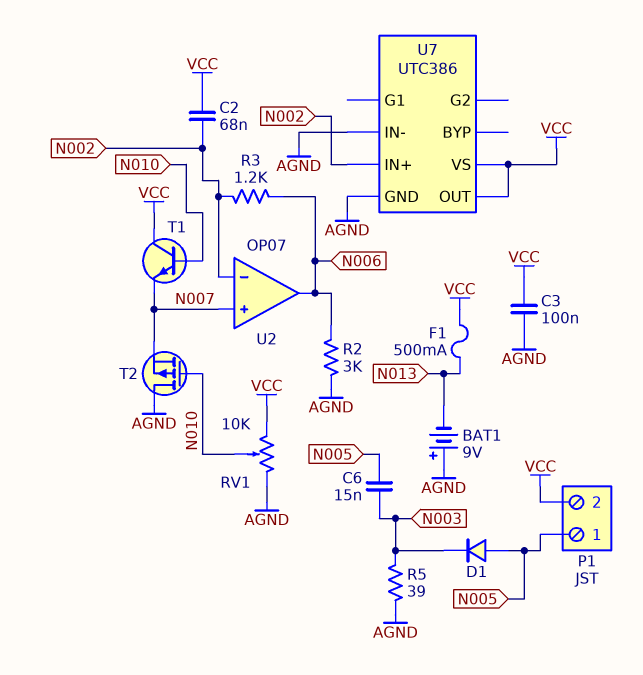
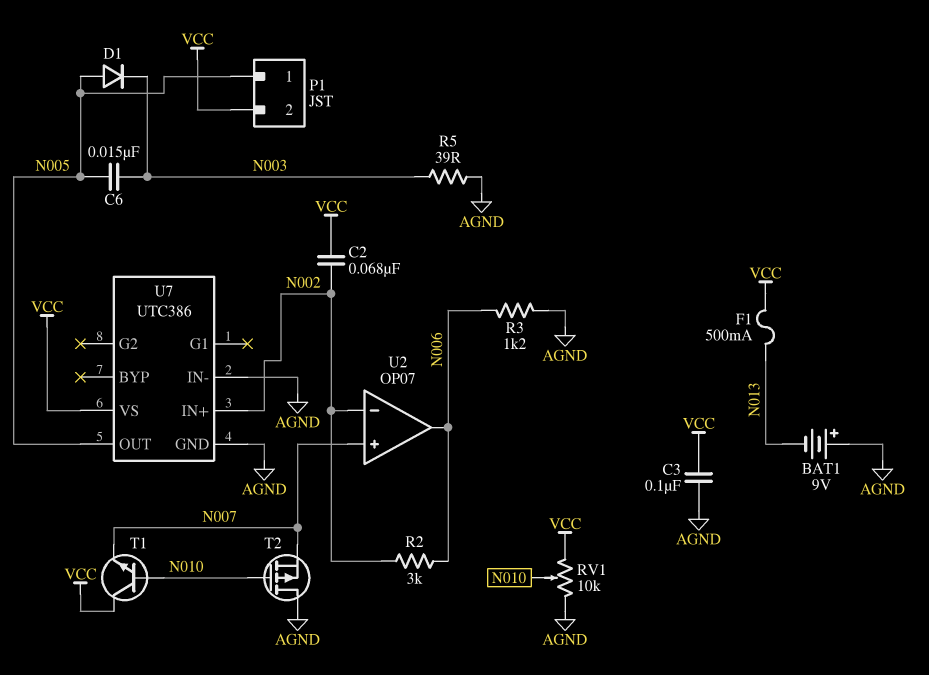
R2: 3k (AGND, N006) -> 3k (N002, N006)
R3: 1.2k (N002, N006) -> 1.2k (AGND, N006)
U7 pin OUT: VCC -> N005

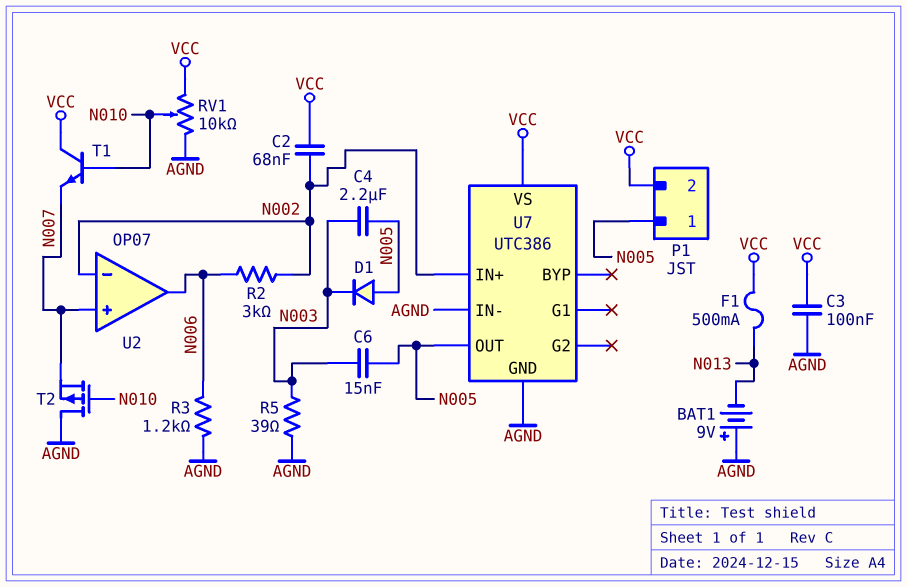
C4: none -> 2.2uF (N003, N005)

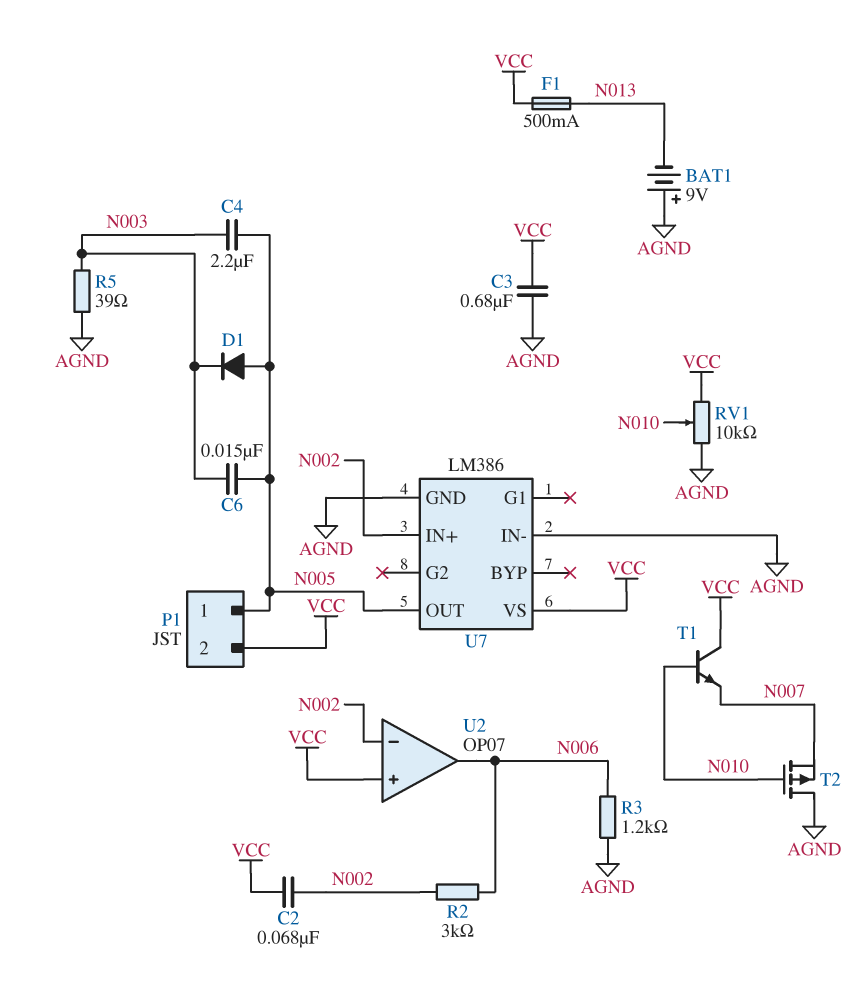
C3: 100nF (AGND, VCC) -> 680nF (AGND, VCC)
U2 pin in+: N007 -> VCC
U7: UTC386 -> LM386

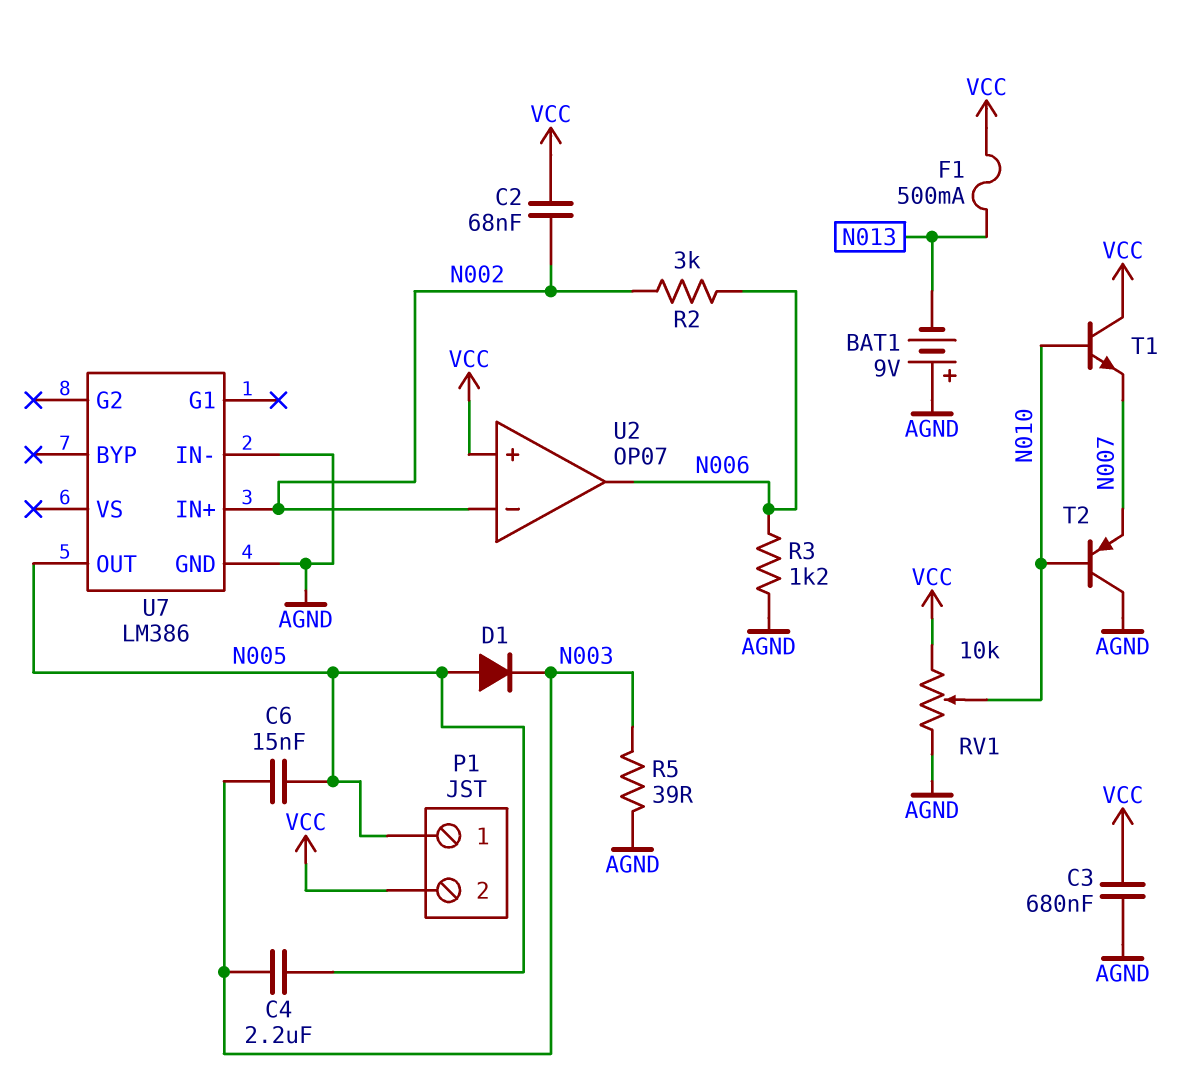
T2: PMOS (G N010, D AGND, S N007) -> PNP (B N010, C AGND, E N007)
U7 pin VS: VCC -> none

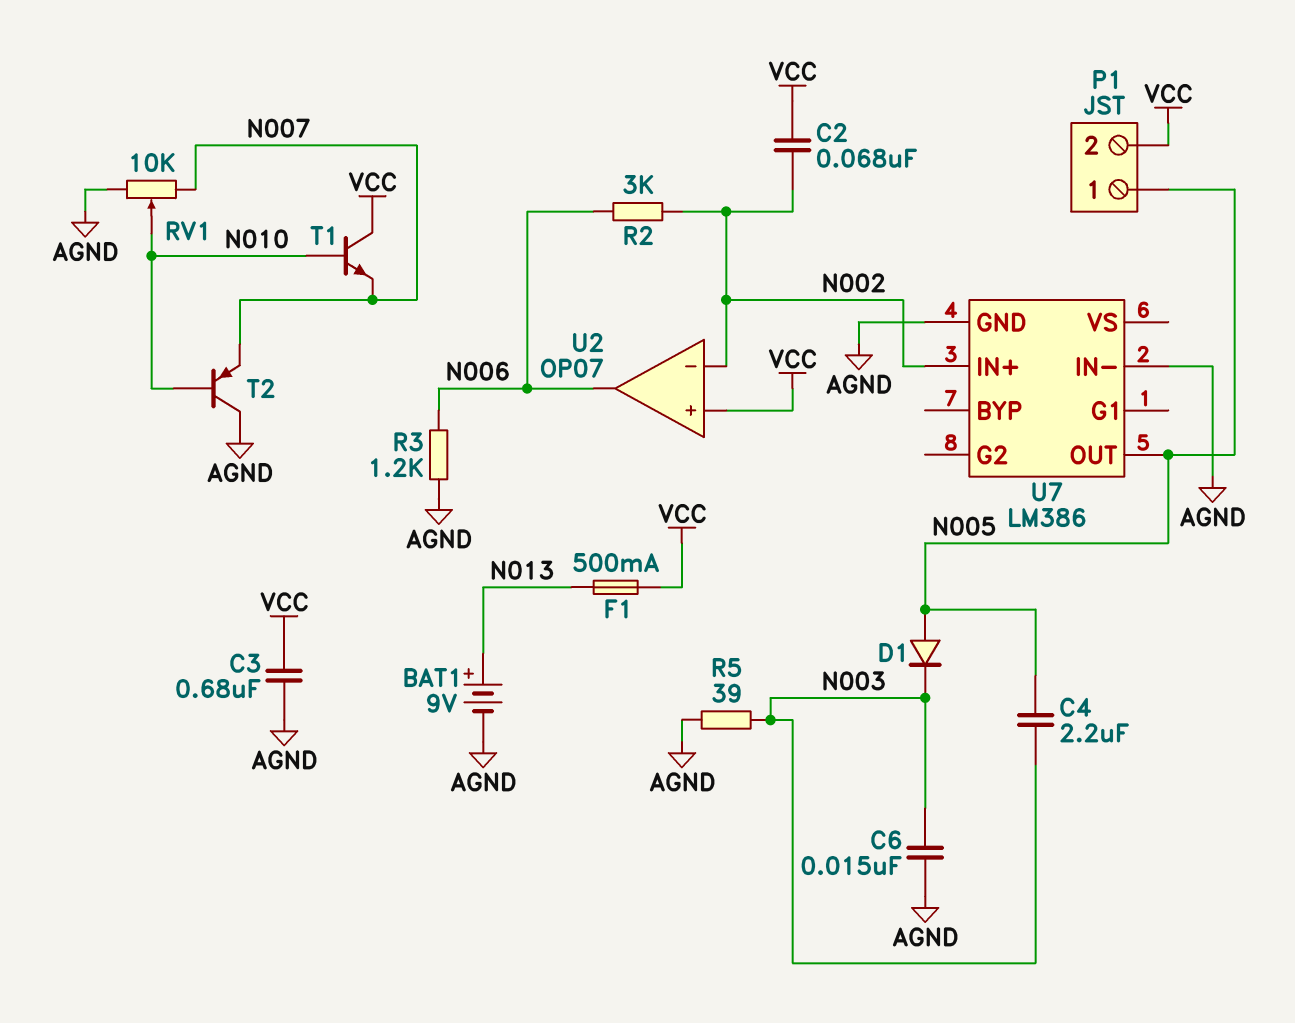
BAT1: 9V (plus AGND, minus N013) -> 9V (plus N013, minus AGND)
C6: 15nF (N003, N005) -> 15nF (AGND, N003)
RV1: 10k (AGND, VCC, wiper N010) -> 10k (AGND, N007, wiper N010)

